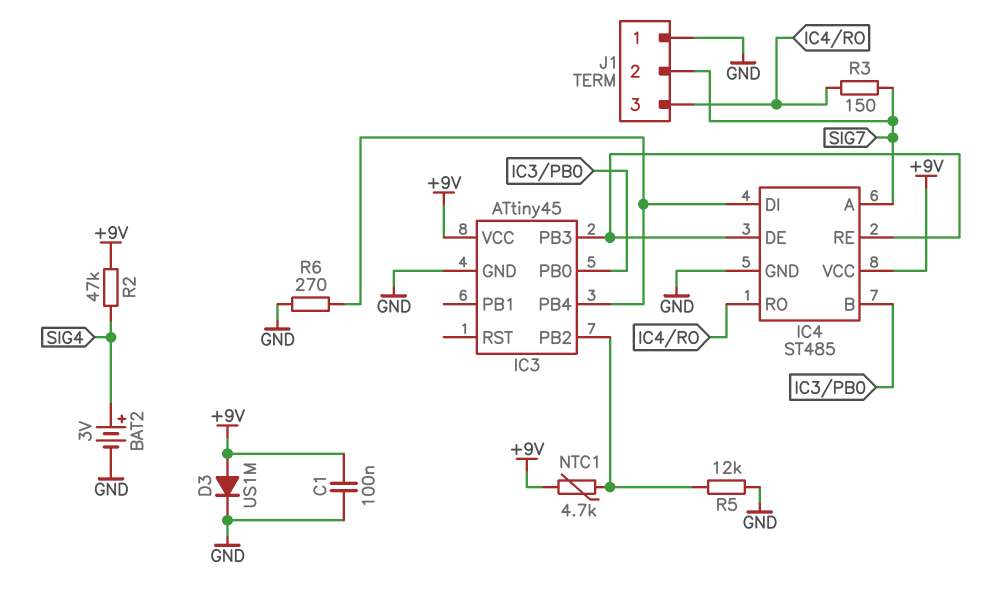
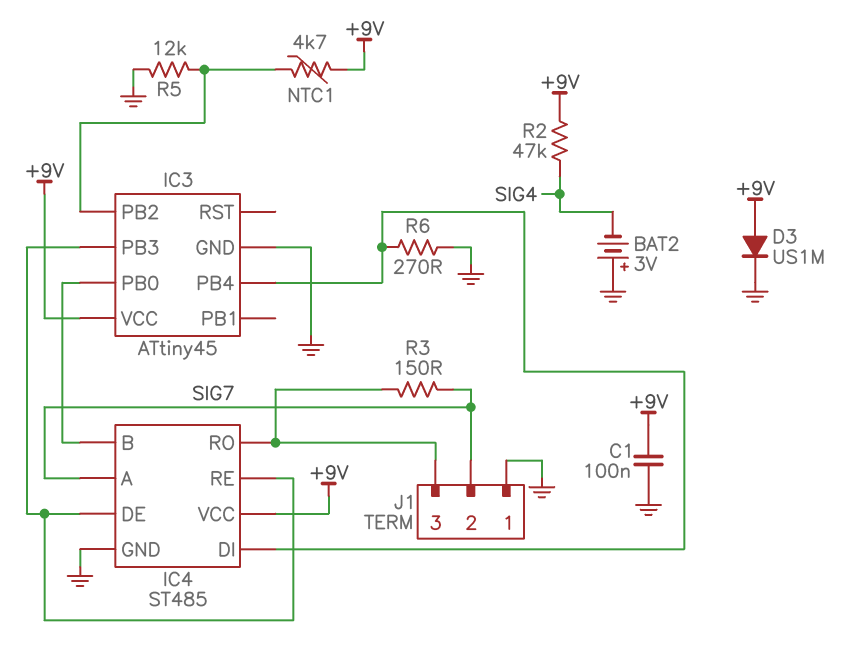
BAT2: 3V (plus SIG4, minus GND) -> 3V (plus GND, minus SIG4)

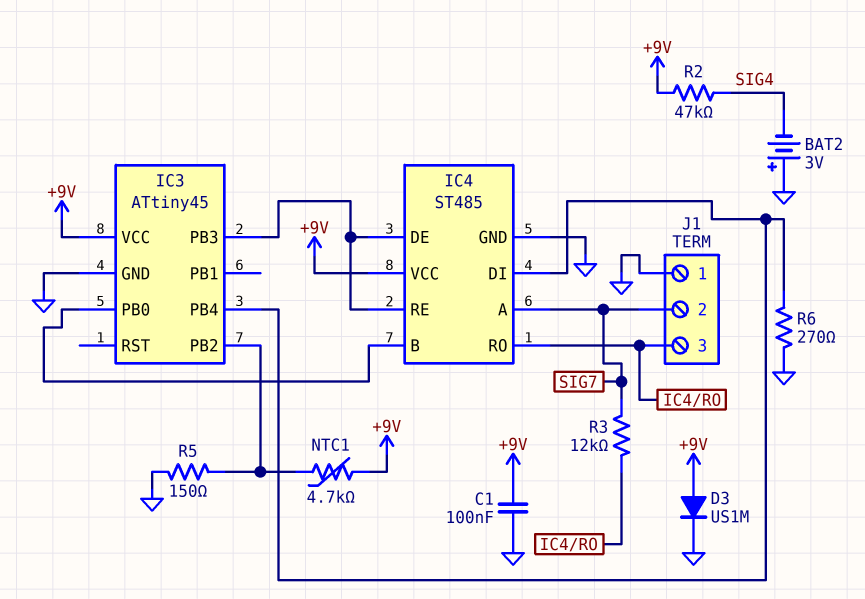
R3: 150 (IC4/RO, SIG7) -> 12k (IC4/RO, SIG7)
R5: 12k (GND, IC3/PB2) -> 150 (GND, IC3/PB2)

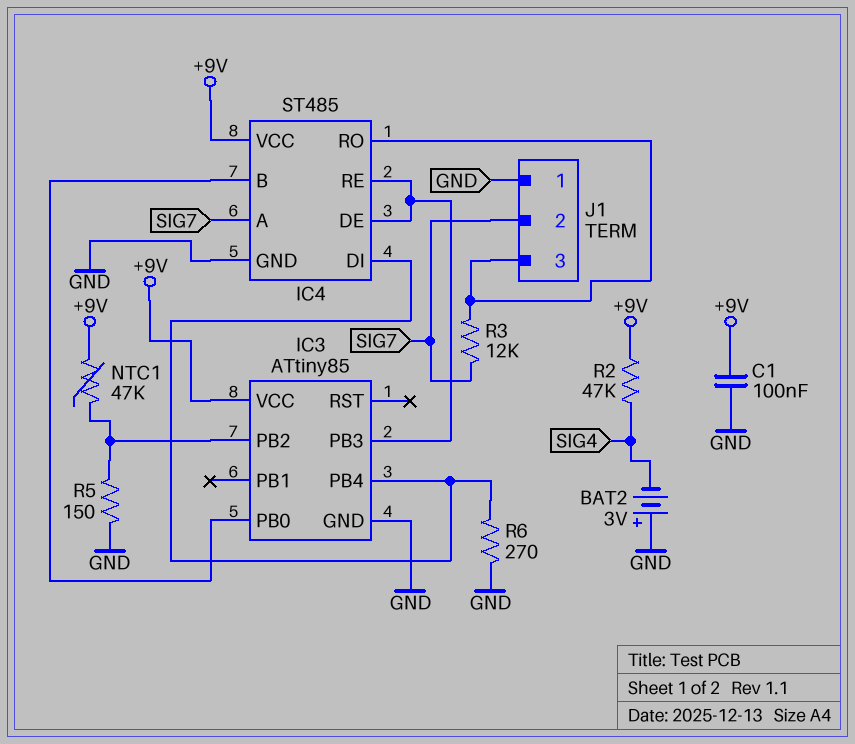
D3: diode US1M (A +9V, K GND) -> none
IC3: ATtiny45 -> ATtiny85
NTC1: 4.7k (+9V, IC3/PB2) -> 47k (+9V, IC3/PB2)

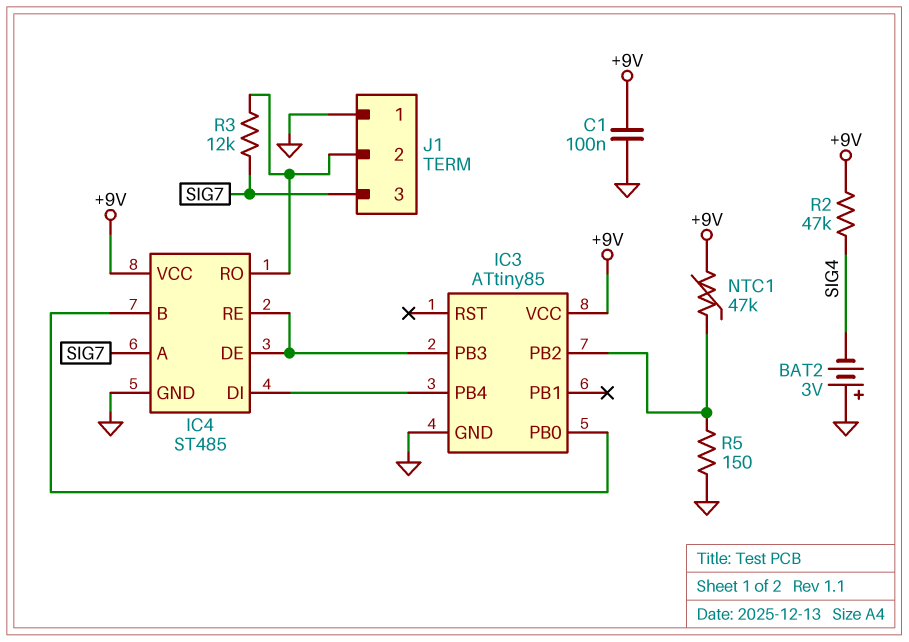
J1 pin 2: SIG7 -> IC4/RO
J1 pin 3: IC4/RO -> SIG7
R6: 270 (GND, IC3/PB4) -> none

